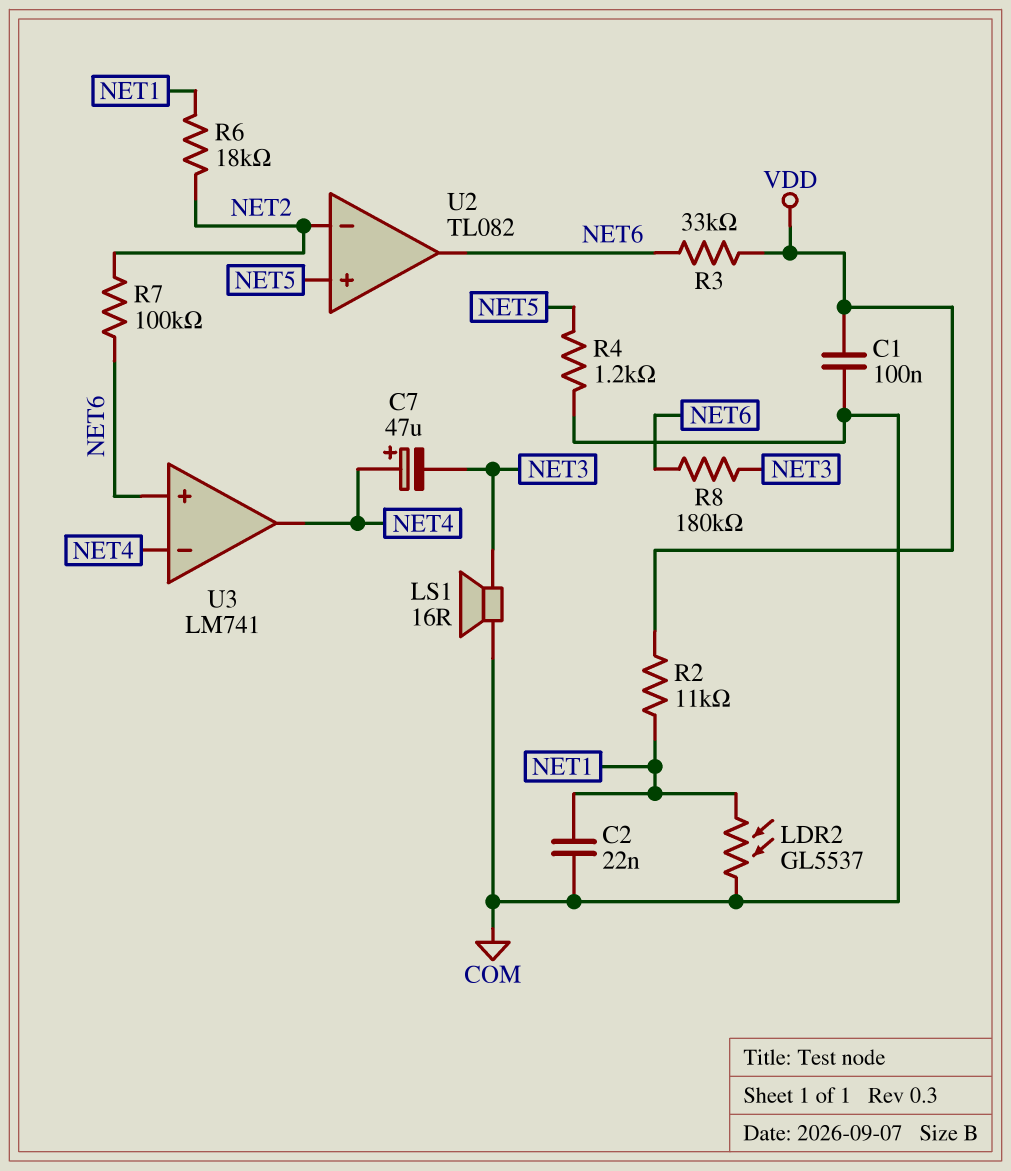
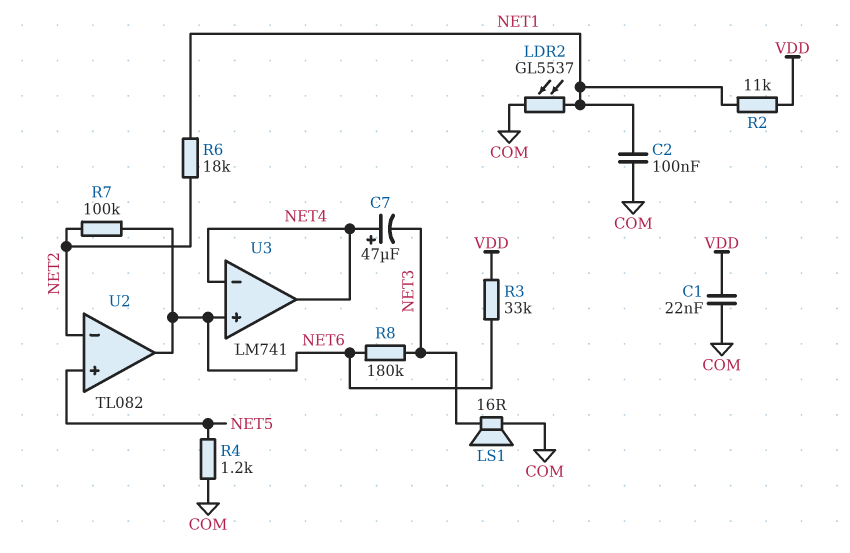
C1: 100nF (COM, VDD) -> 22nF (COM, VDD)
C2: 22nF (COM, NET1) -> 100nF (COM, NET1)

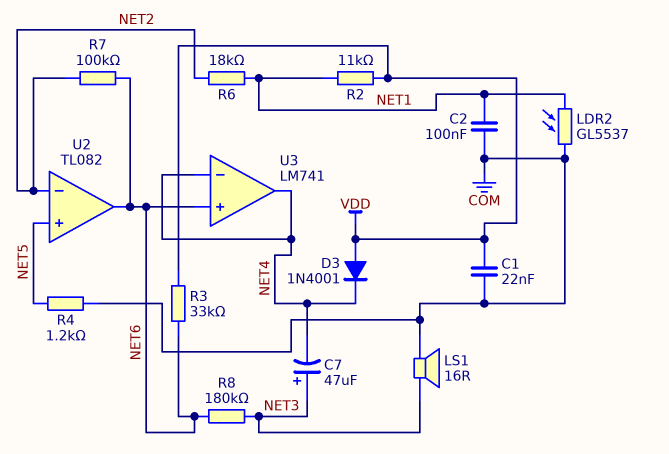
C7: 47uF (plus NET4, minus NET3) -> 47uF (plus NET3, minus NET4)
D3: none -> diode 1N4001 (A VDD, K NET4)

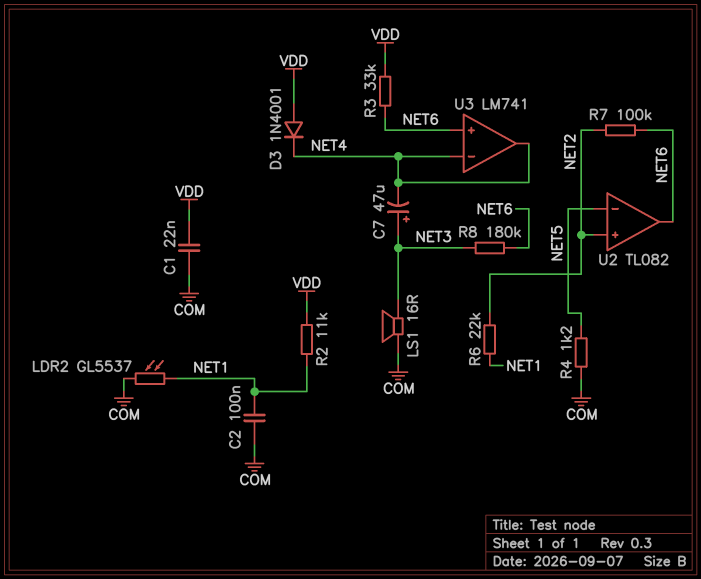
R6: 18k (NET1, NET2) -> 22k (NET1, NET2)
U2 pin in+: NET5 -> NET2
U2 pin in-: NET2 -> NET5

